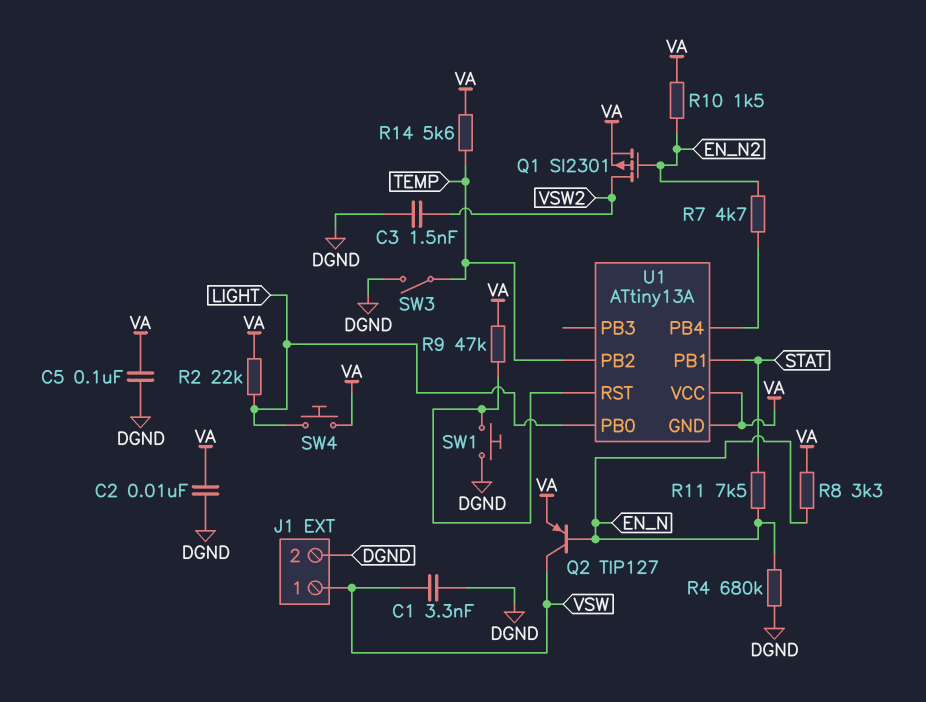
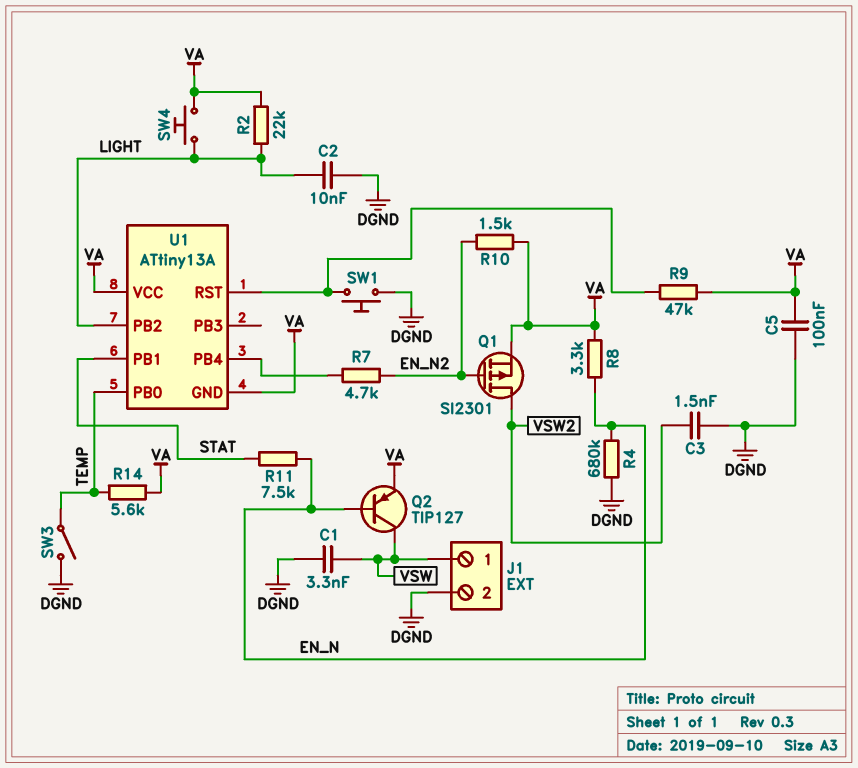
C2: 10nF (DGND, VA) -> 10nF (DGND, LIGHT)
U1 pin PB0: LIGHT -> TEMP
U1 pin PB2: TEMP -> LIGHT

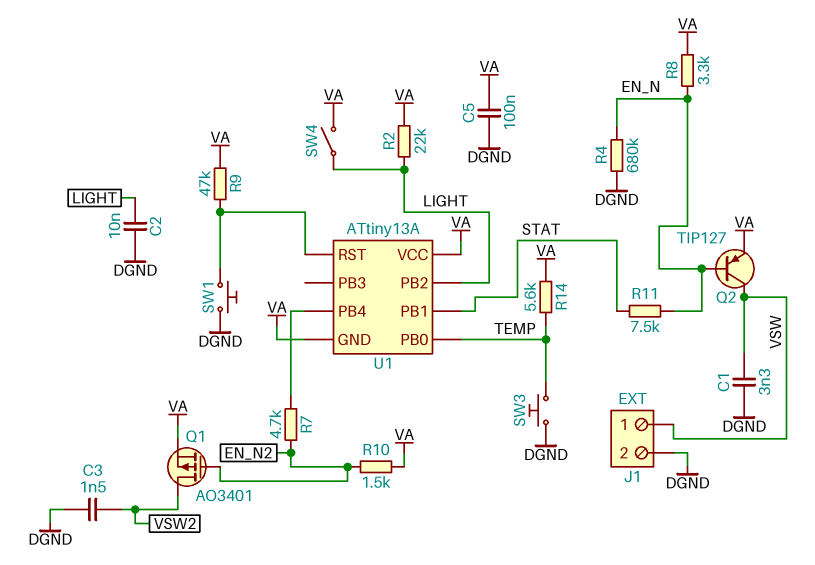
Q1: PMOS SI2301 (G EN_N2, D VSW2, S VA) -> PMOS AO3401 (G EN_N2, D VSW2, S VA)
SW3: switch (DGND, TEMP) -> button (DGND, TEMP)
SW4: button (LIGHT, VA) -> switch (LIGHT, VA)

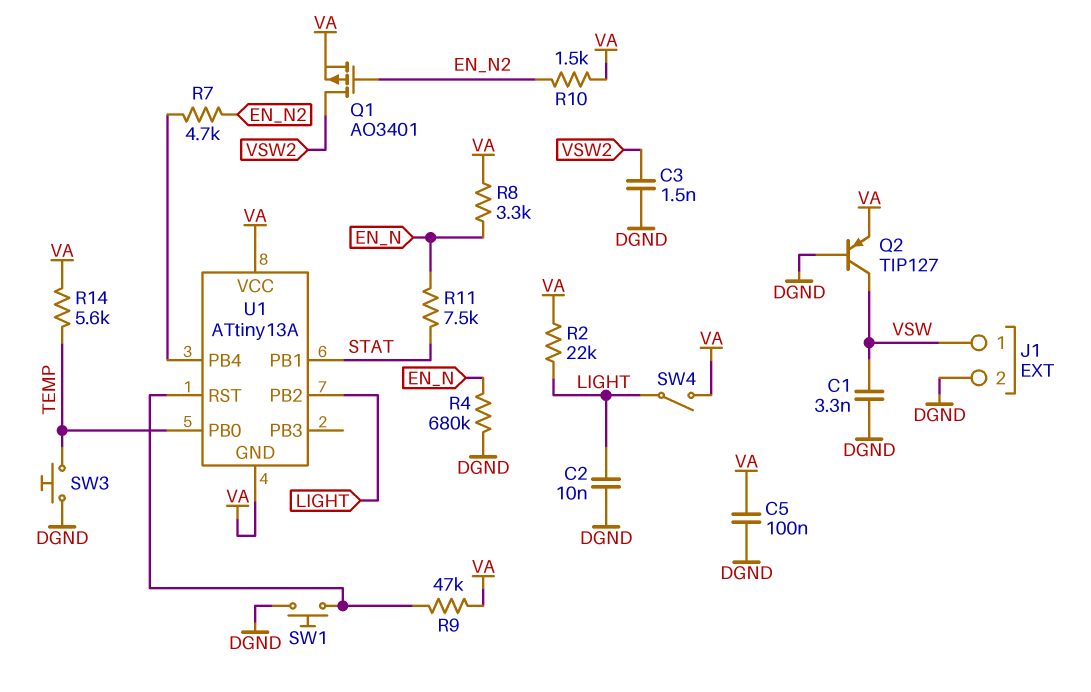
Q2: PNP TIP127 (B EN_N, C VSW, E VA) -> PNP TIP127 (B DGND, C VSW, E VA)

